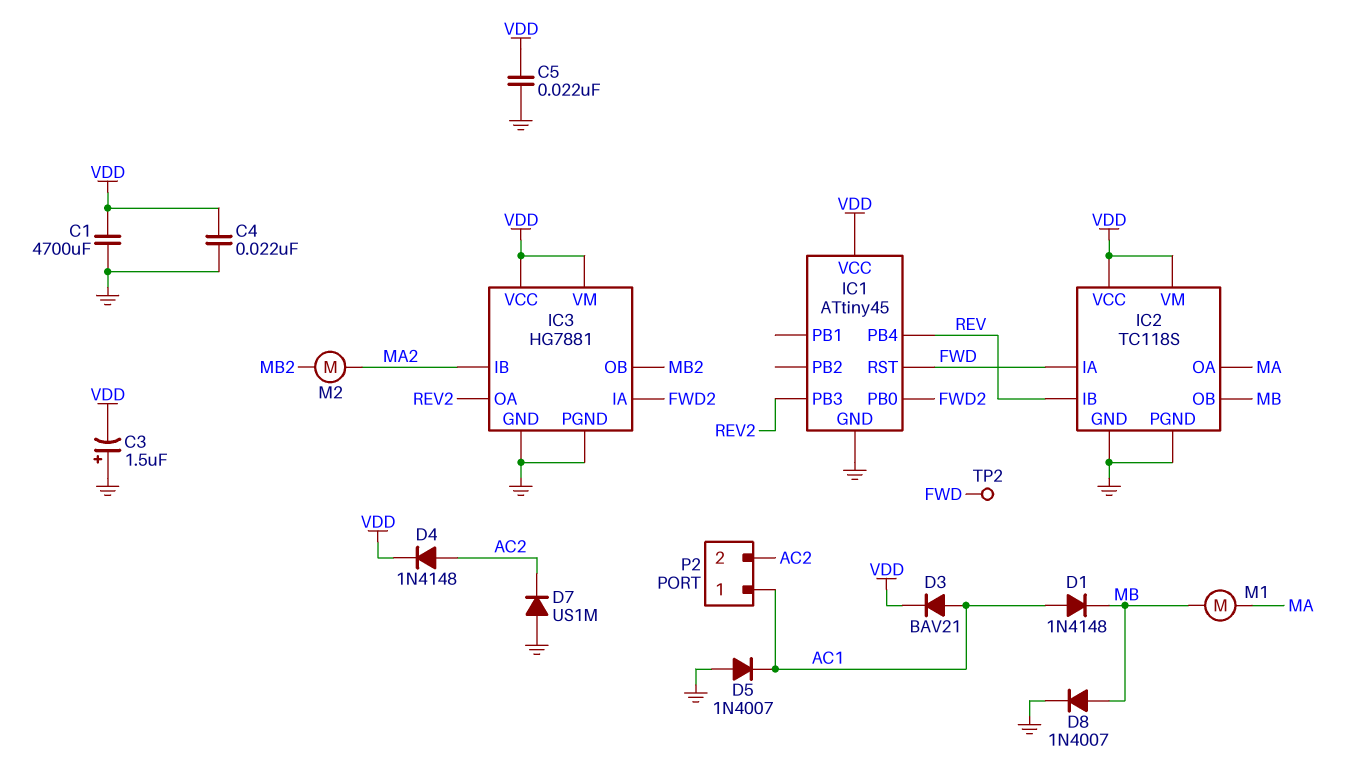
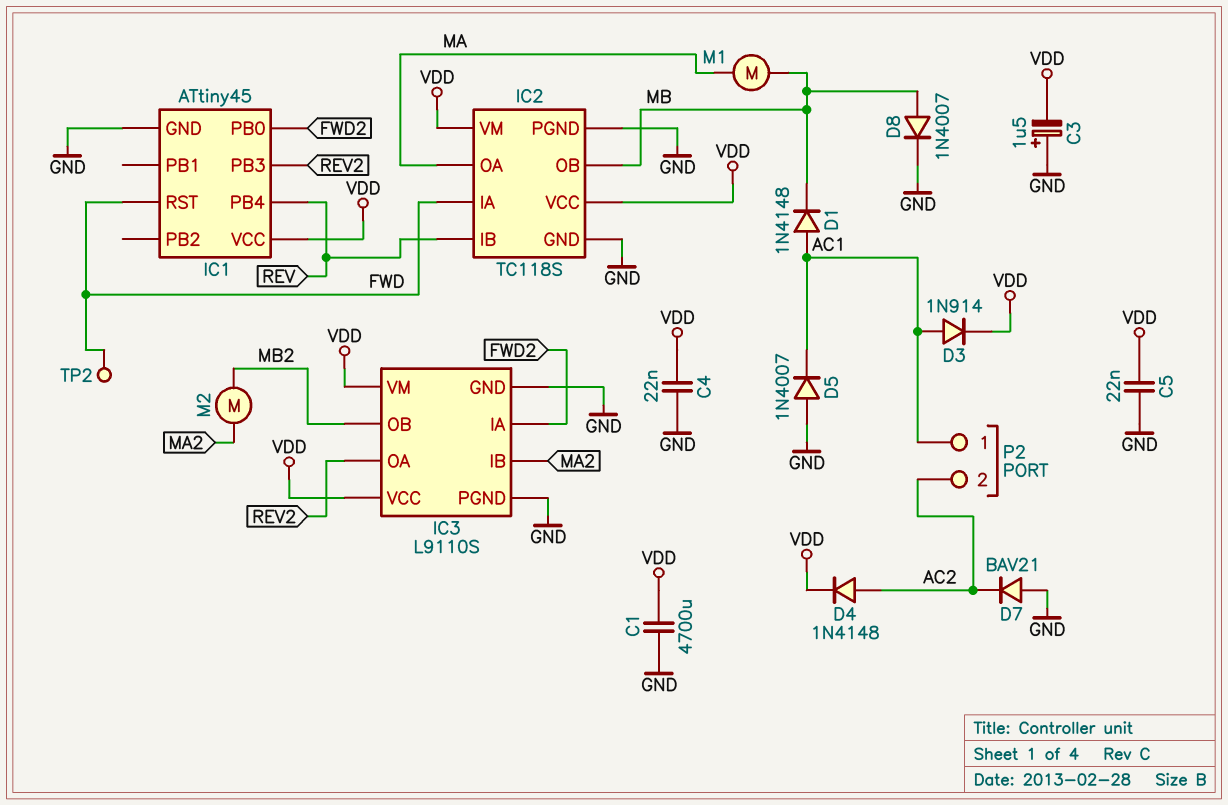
D3: diode BAV21 (A AC1, K VDD) -> diode 1N914 (A AC1, K VDD)
D7: diode US1M (A GND, K AC2) -> diode BAV21 (A GND, K AC2)
IC3: HG7881 -> L9110S

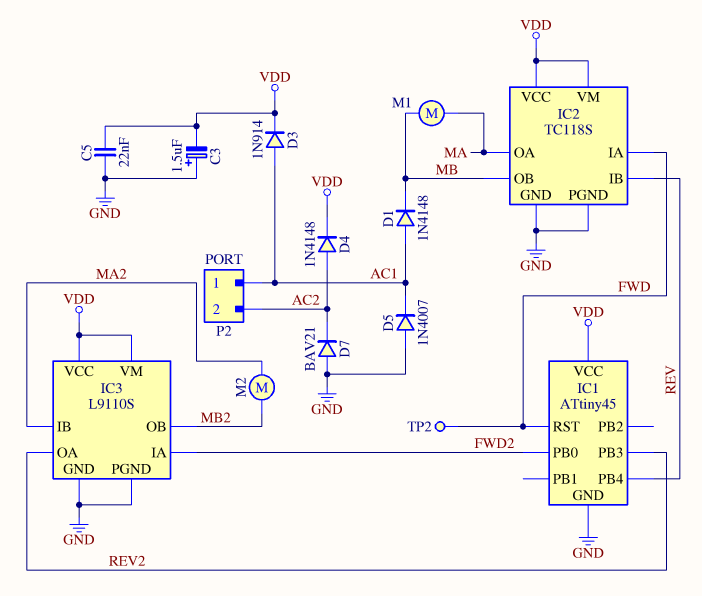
C1: 4700uF (GND, VDD) -> none
C4: 22nF (GND, VDD) -> none
D8: diode 1N4007 (A MB, K GND) -> none

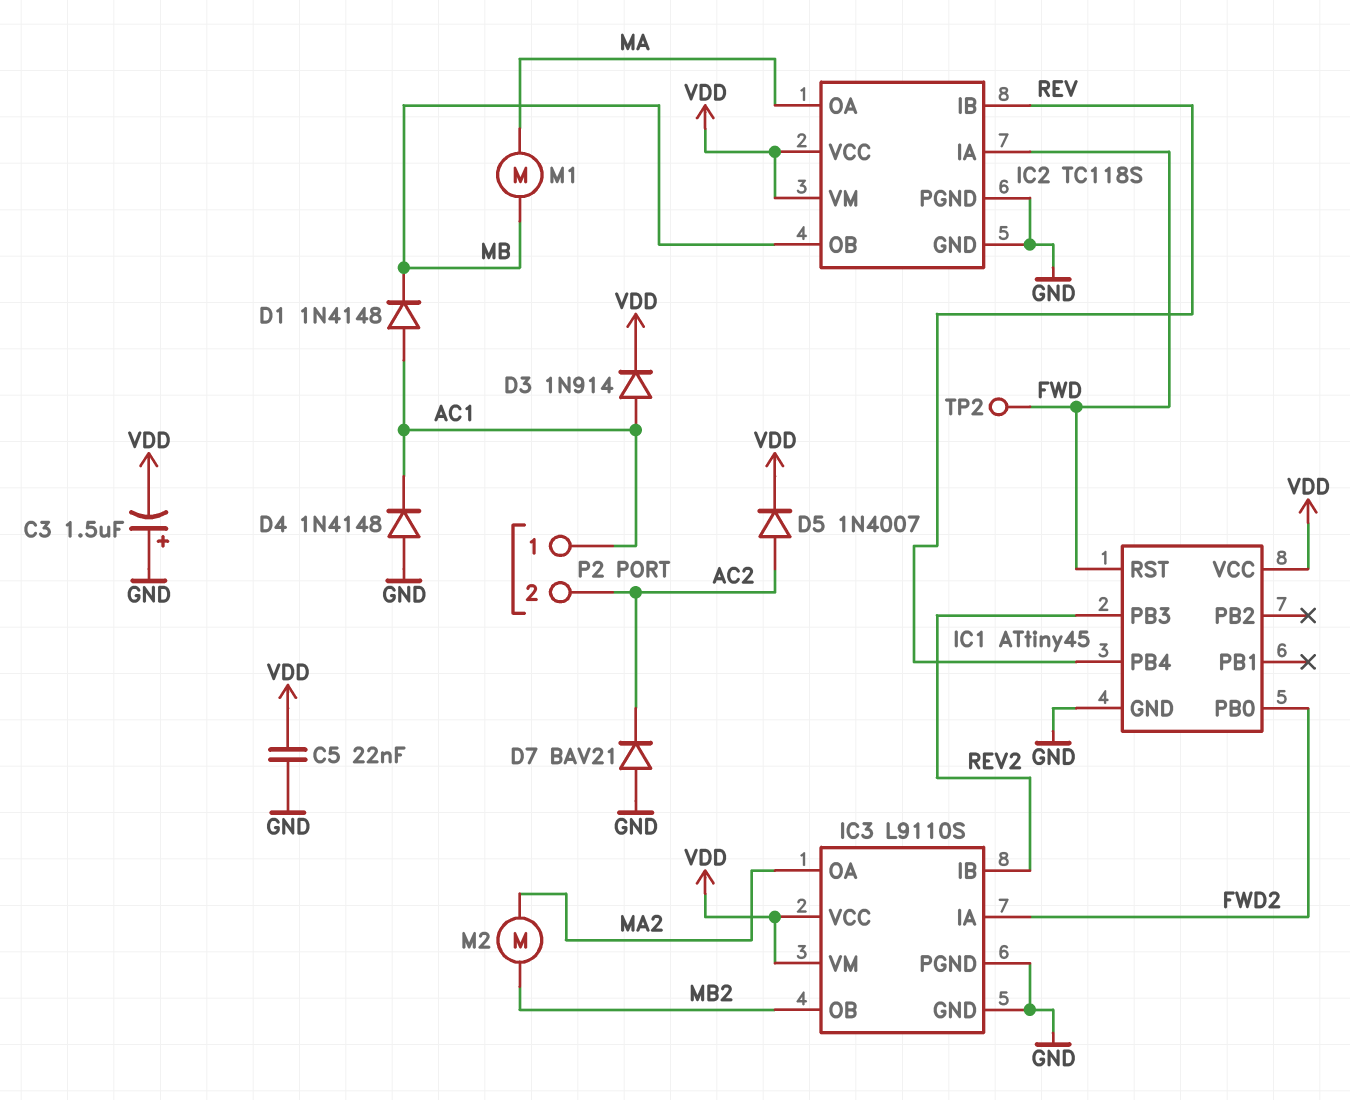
D4: diode 1N4148 (A AC2, K VDD) -> diode 1N4148 (A GND, K AC1)
D5: diode 1N4007 (A GND, K AC1) -> diode 1N4007 (A AC2, K VDD)
IC3 pin IB: MA2 -> REV2
IC3 pin OA: REV2 -> MA2

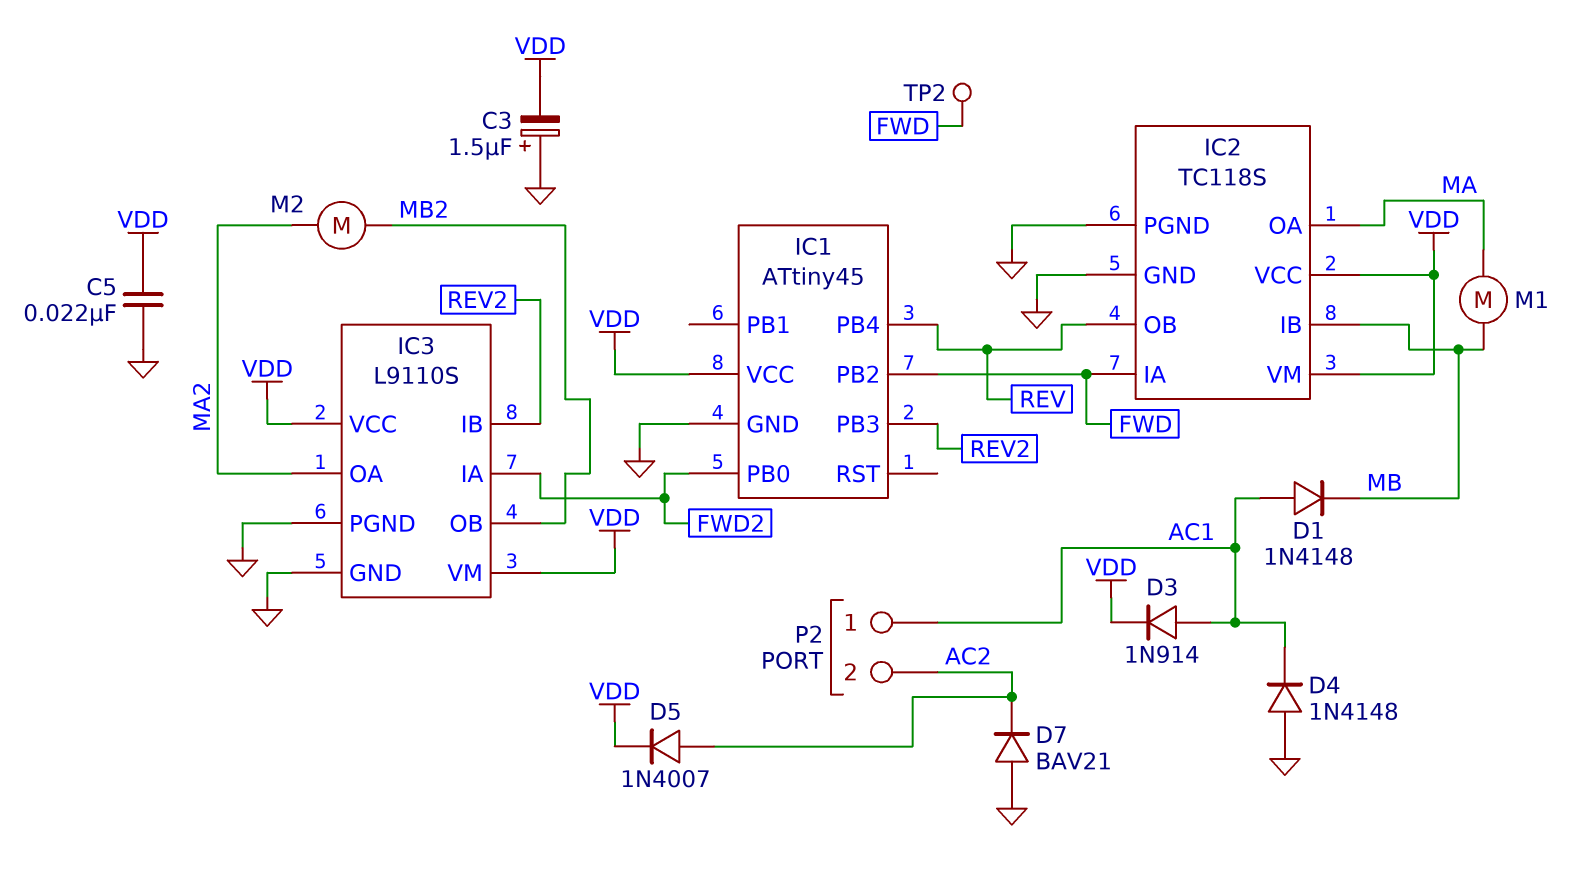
IC1 pin PB2: none -> FWD
IC1 pin RST: FWD -> none
IC2 pin IB: REV -> MB
IC2 pin OB: MB -> REV

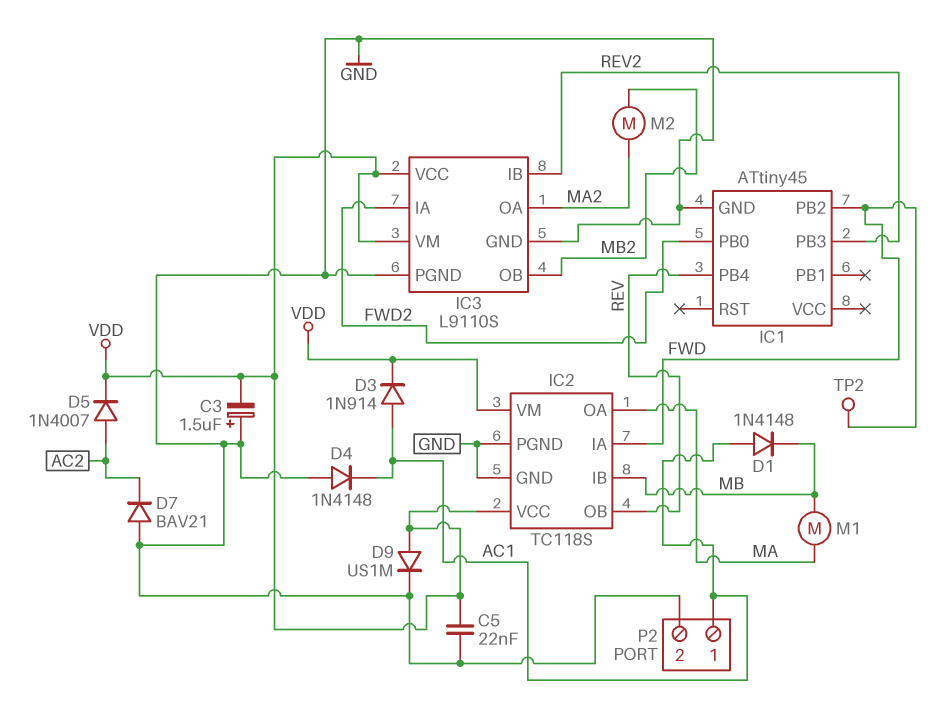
D9: none -> diode US1M (A VDD, K GND)
IC1 pin VCC: VDD -> none
P2 pin 2: AC2 -> GND

